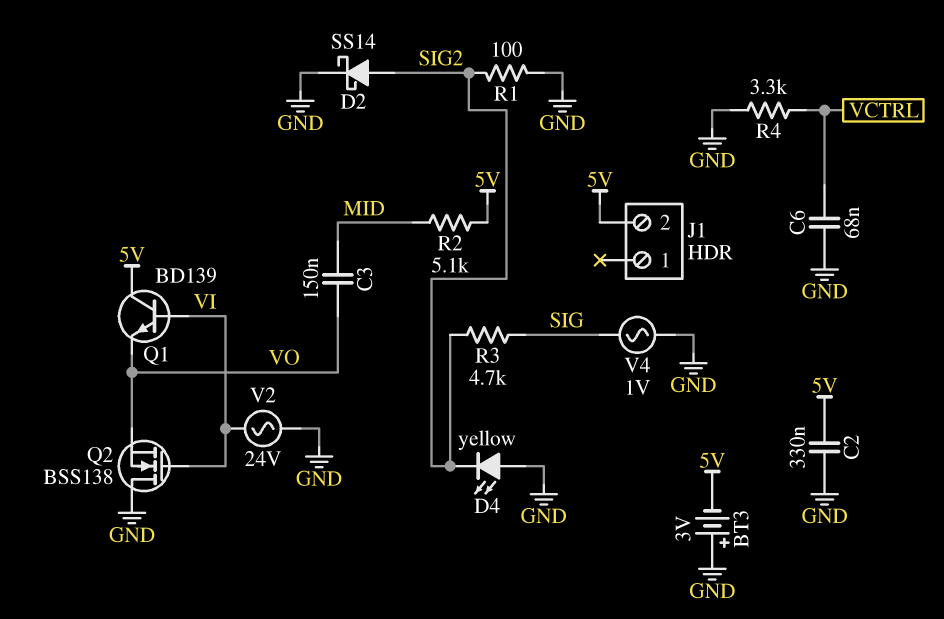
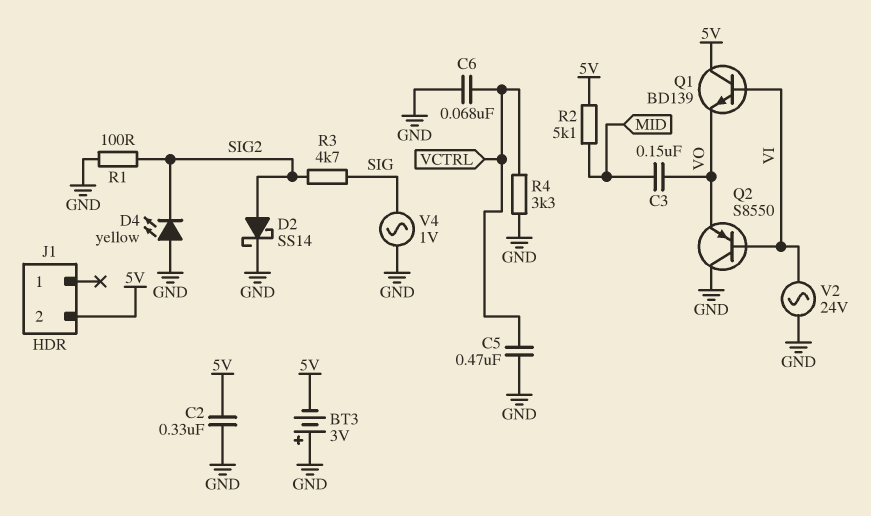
C5: none -> 470nF (GND, VCTRL)
Q2: NMOS BSS138 (G VI, D GND, S VO) -> PNP S8550 (B VI, C GND, E VO)

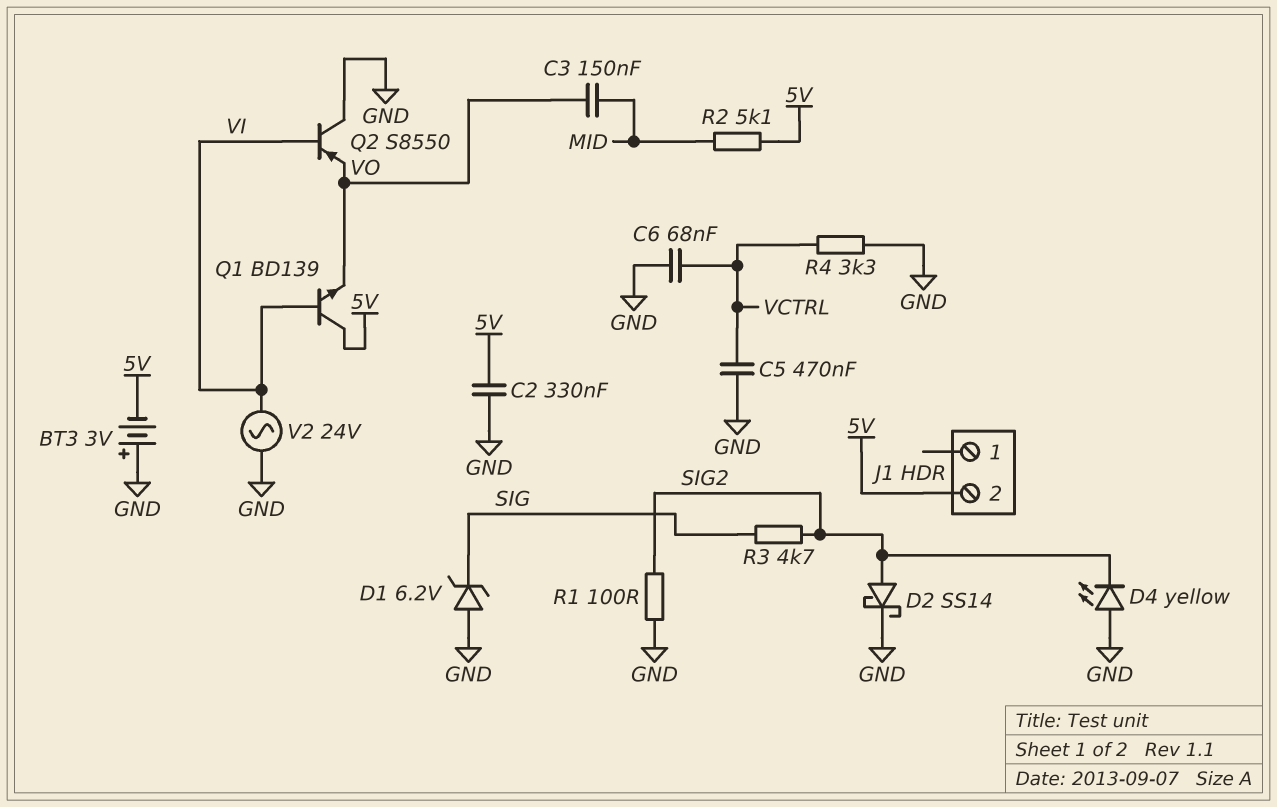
D1: none -> zener 6.2V (A GND, K SIG)
V4: AC 1V (GND, SIG) -> none

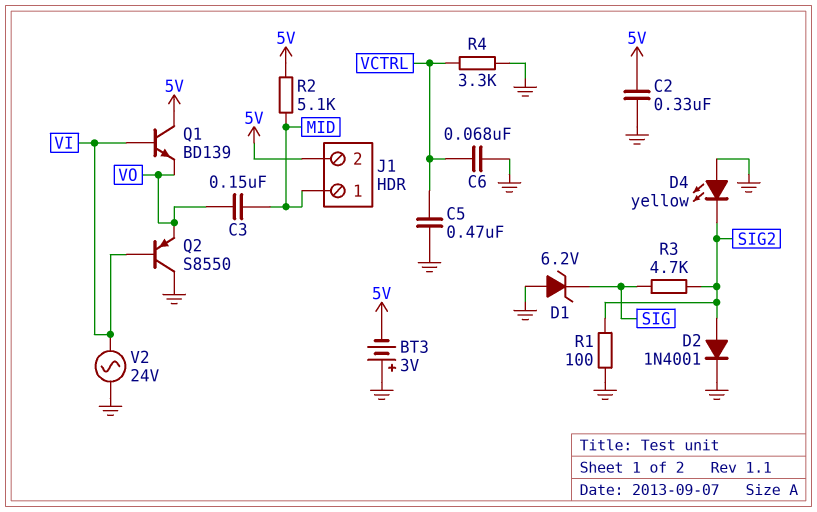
D2: schottky SS14 (A SIG2, K GND) -> diode 1N4001 (A SIG2, K GND)
J1 pin 1: none -> MID

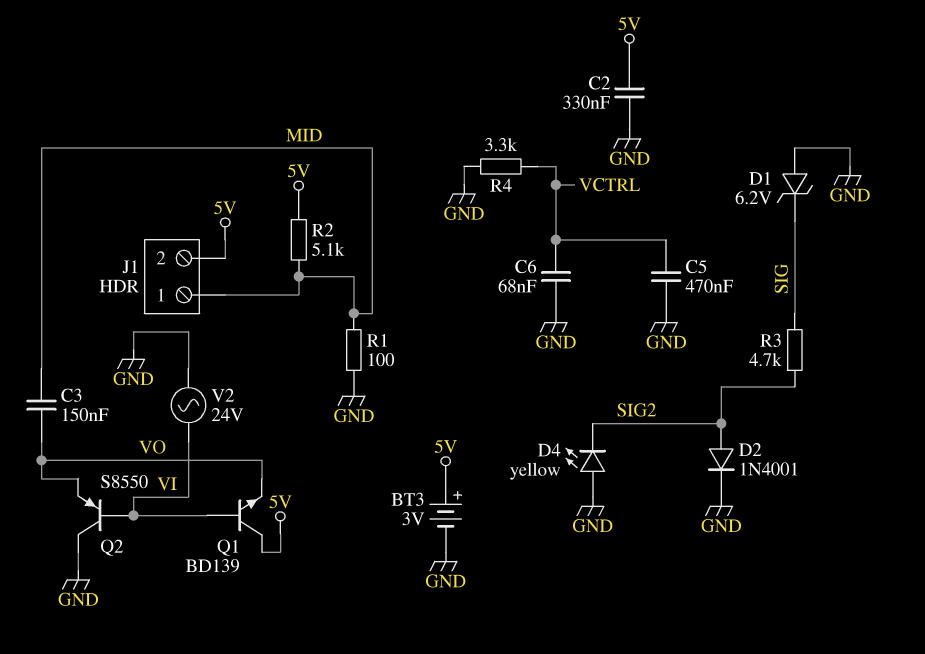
BT3: 3V (plus GND, minus 5V) -> 3V (plus 5V, minus GND)
R1: 100 (GND, SIG2) -> 100 (GND, MID)

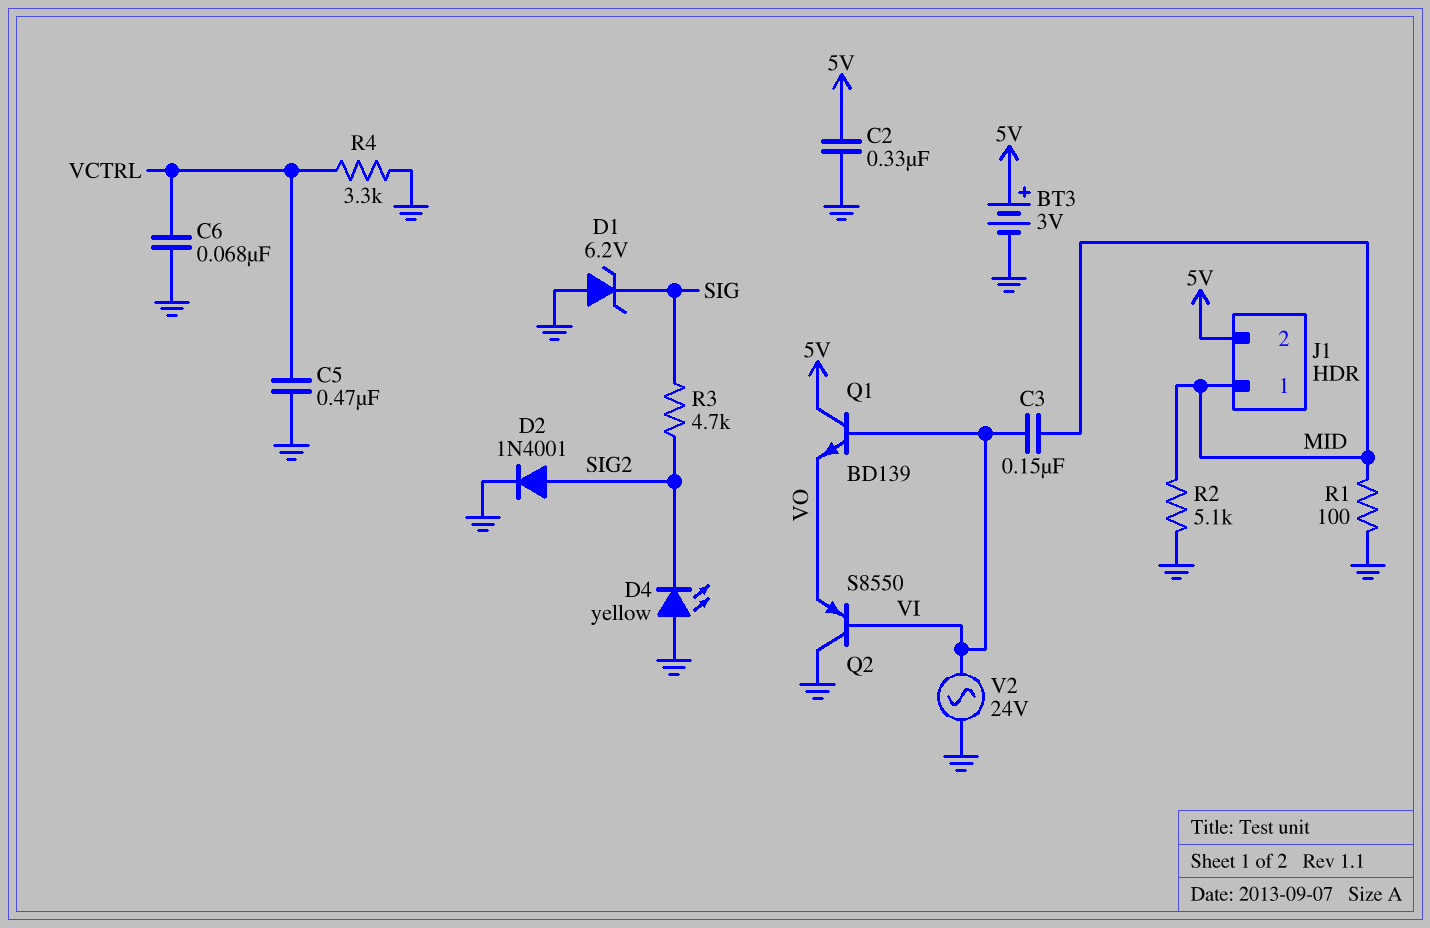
C3: 150nF (MID, VO) -> 150nF (MID, VI)
R2: 5.1k (5V, MID) -> 5.1k (GND, MID)

